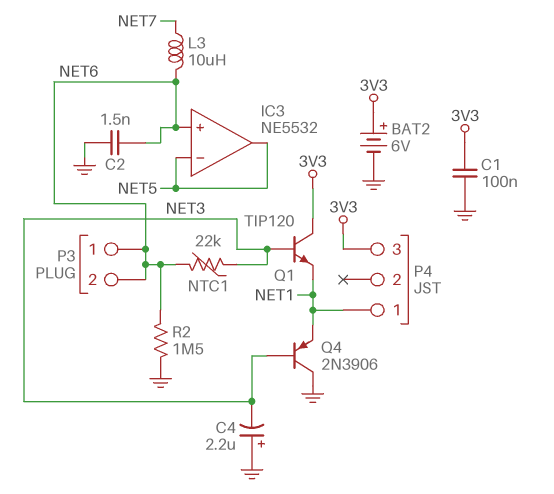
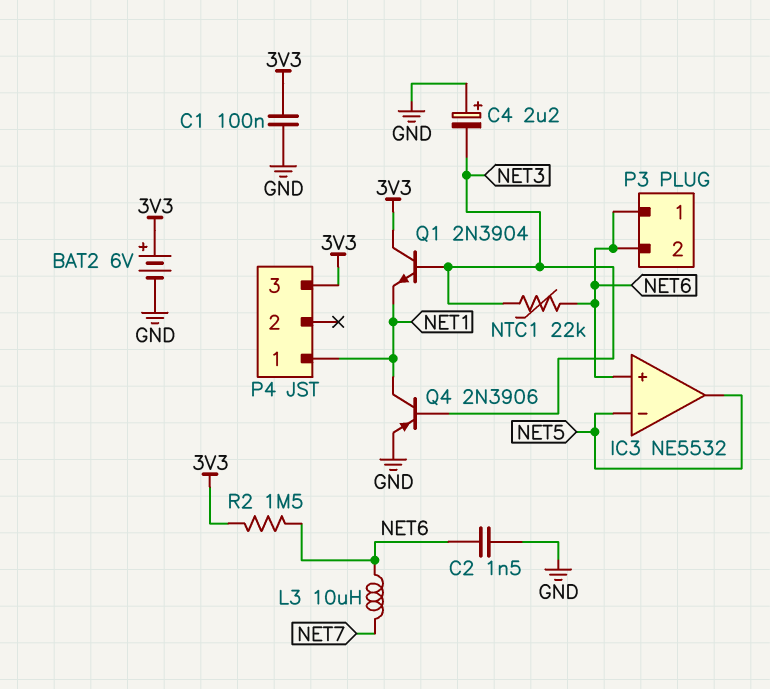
Q1: NPN TIP120 (B NET3, C 3V3, E NET1) -> NPN 2N3904 (B NET3, C 3V3, E NET1)
Q4: PNP 2N3906 (B NET3, C GND, E NET1) -> PNP 2N3906 (B NET3, C NET1, E GND)
R2: 1.5M (GND, NET6) -> 1.5M (3V3, NET6)

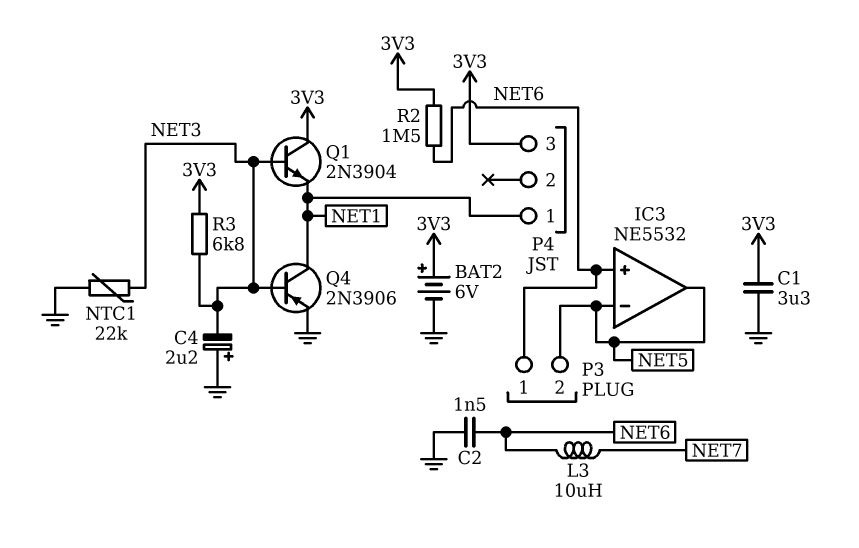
C1: 100nF (3V3, GND) -> 3.3uF (3V3, GND)
NTC1: 22k (NET3, NET6) -> 22k (GND, NET3)
P3 pin 2: NET6 -> NET5
R3: none -> 6.8k (3V3, NET3)

